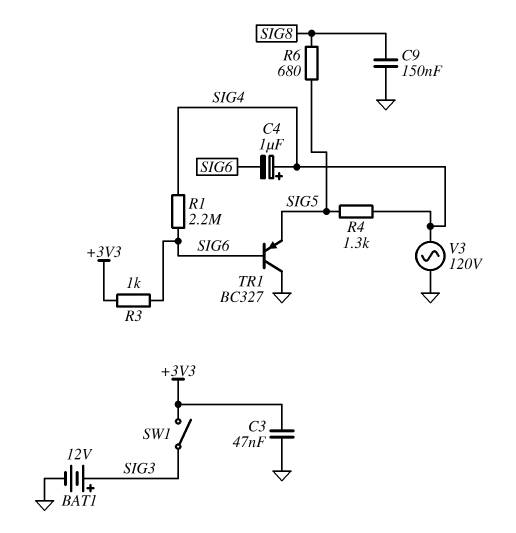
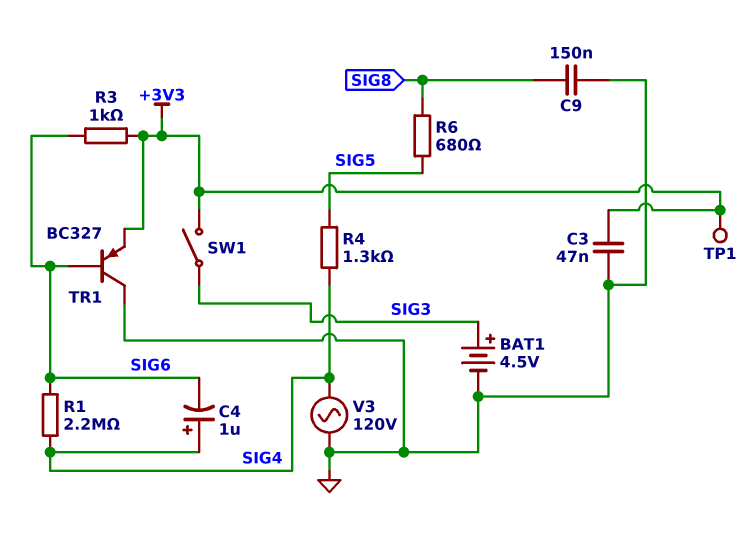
BAT1: 12V (plus SIG3, minus GND) -> 4.5V (plus SIG3, minus GND)
TP1: none -> test point (+3V3)
TR1: PNP BC327 (B SIG6, C GND, E SIG5) -> PNP BC327 (B SIG6, C GND, E +3V3)

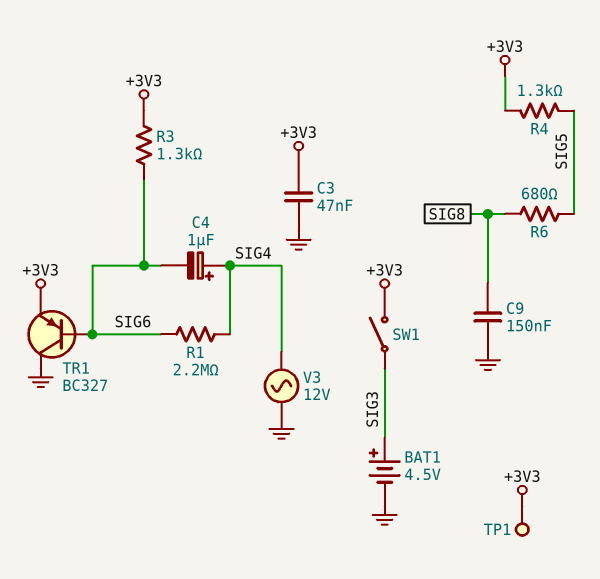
R3: 1k (+3V3, SIG6) -> 1.3k (+3V3, SIG6)
R4: 1.3k (SIG4, SIG5) -> 1.3k (+3V3, SIG5)
V3: AC 120V (GND, SIG4) -> AC 12V (GND, SIG4)

